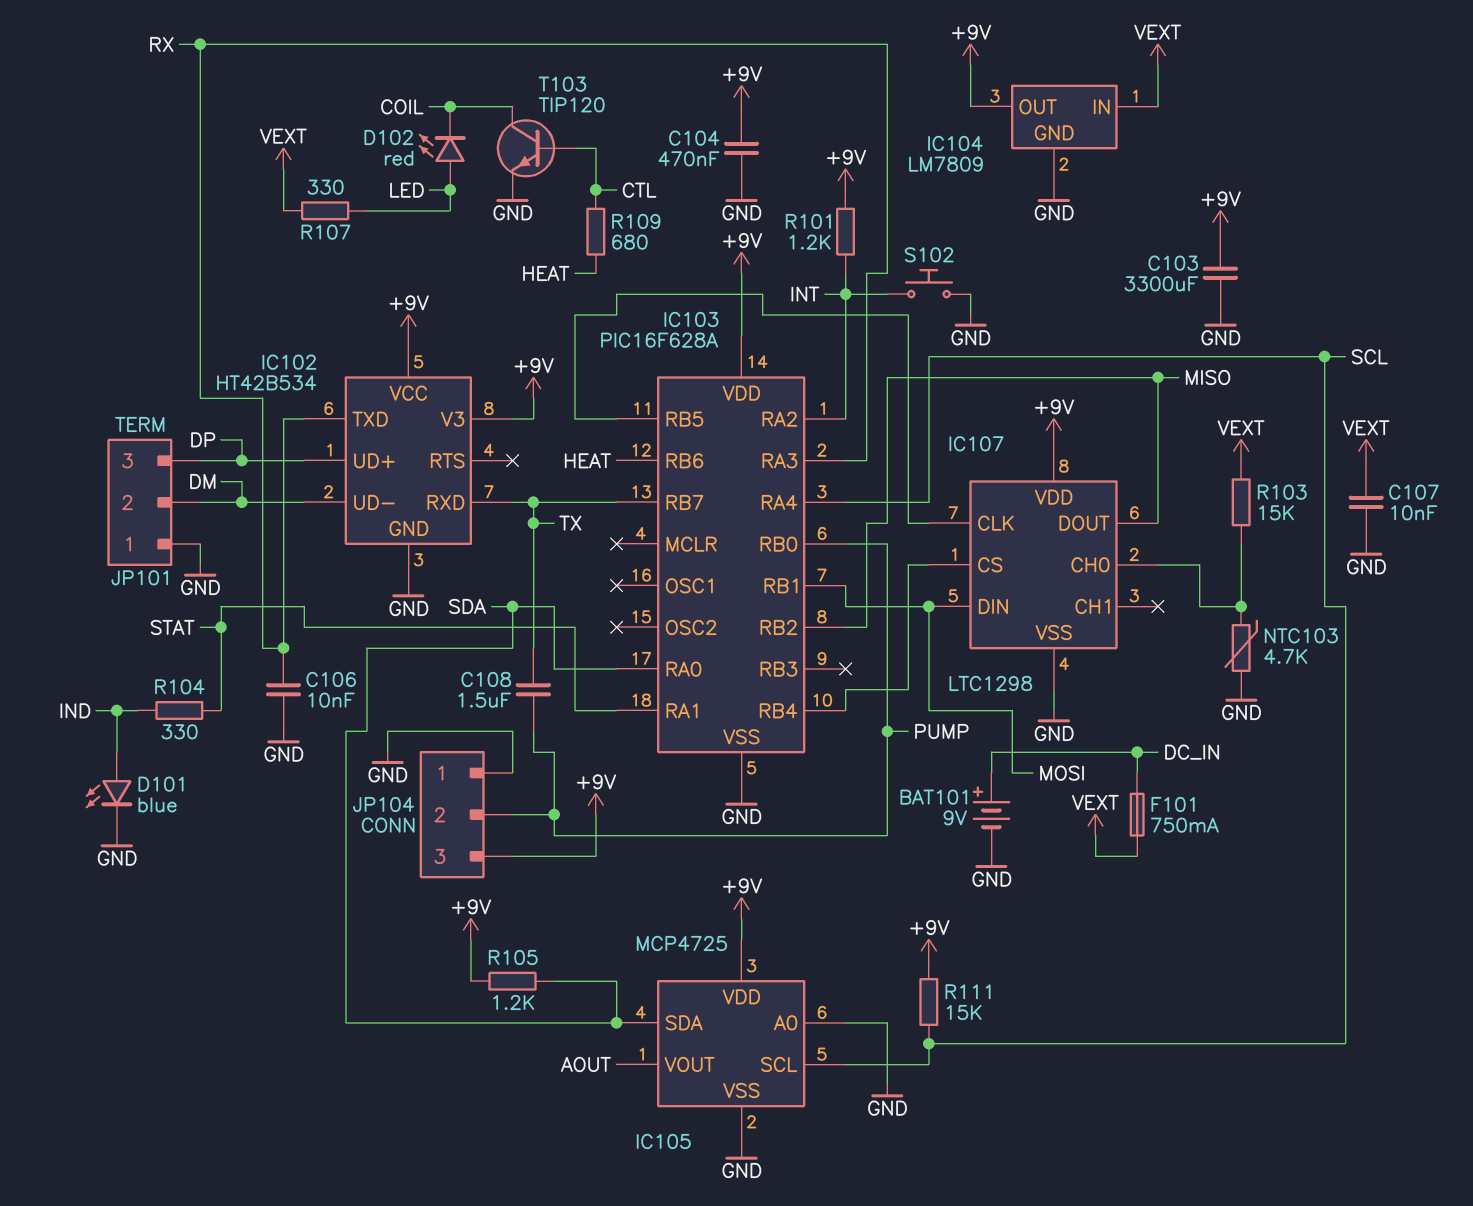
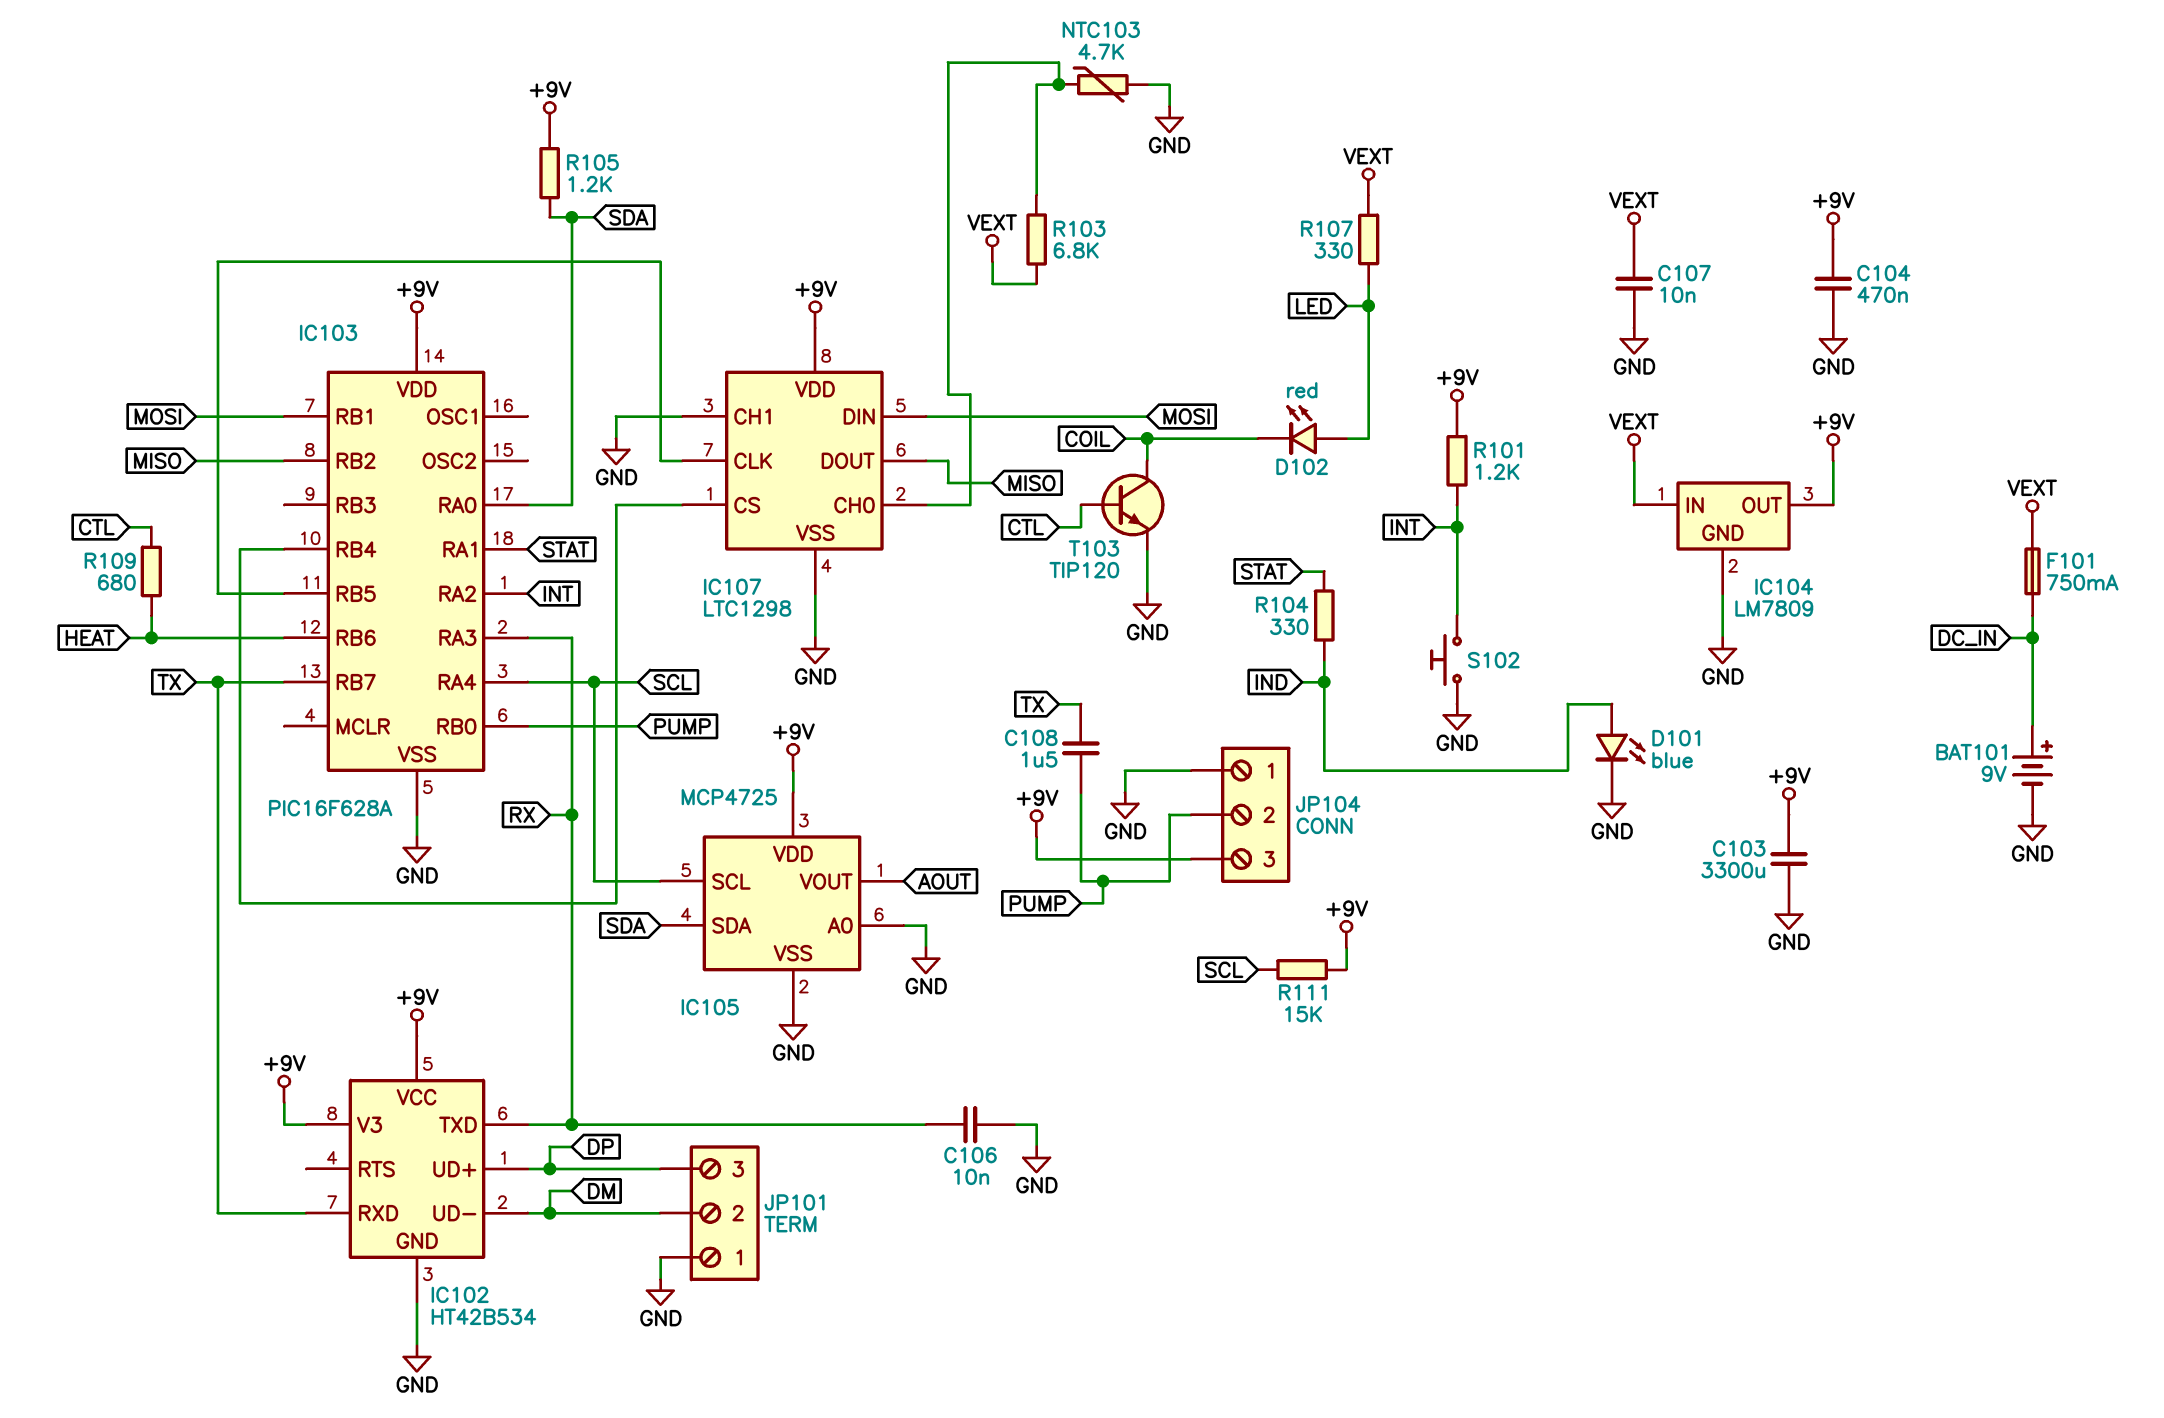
IC107 pin CH1: none -> GND
R103: 15k (IC107/CH0, VEXT) -> 6.8k (IC107/CH0, VEXT)

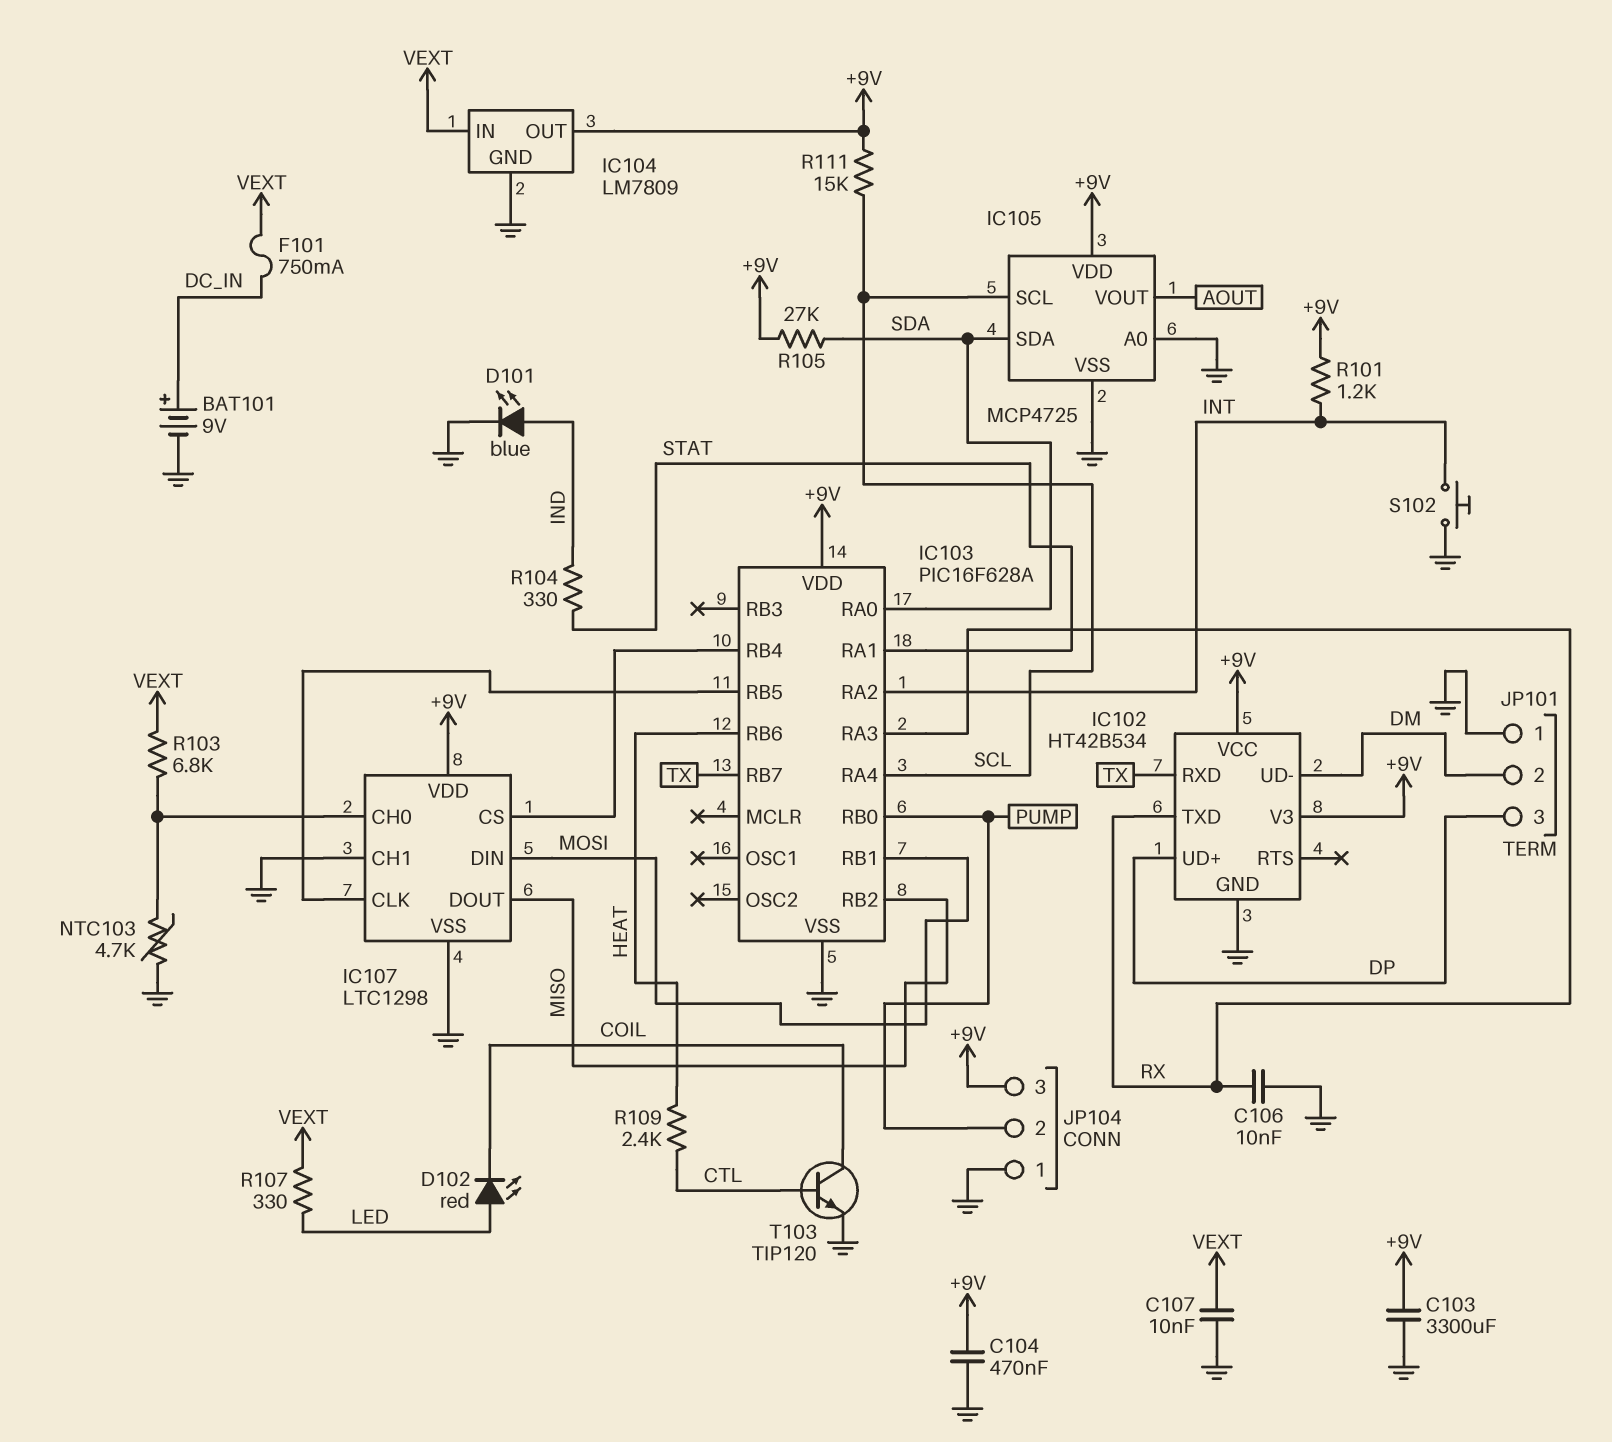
C108: 1.5uF (PUMP, TX) -> none
R105: 1.2k (+9V, SDA) -> 27k (+9V, SDA)
R109: 680 (CTL, HEAT) -> 2.4k (CTL, HEAT)

